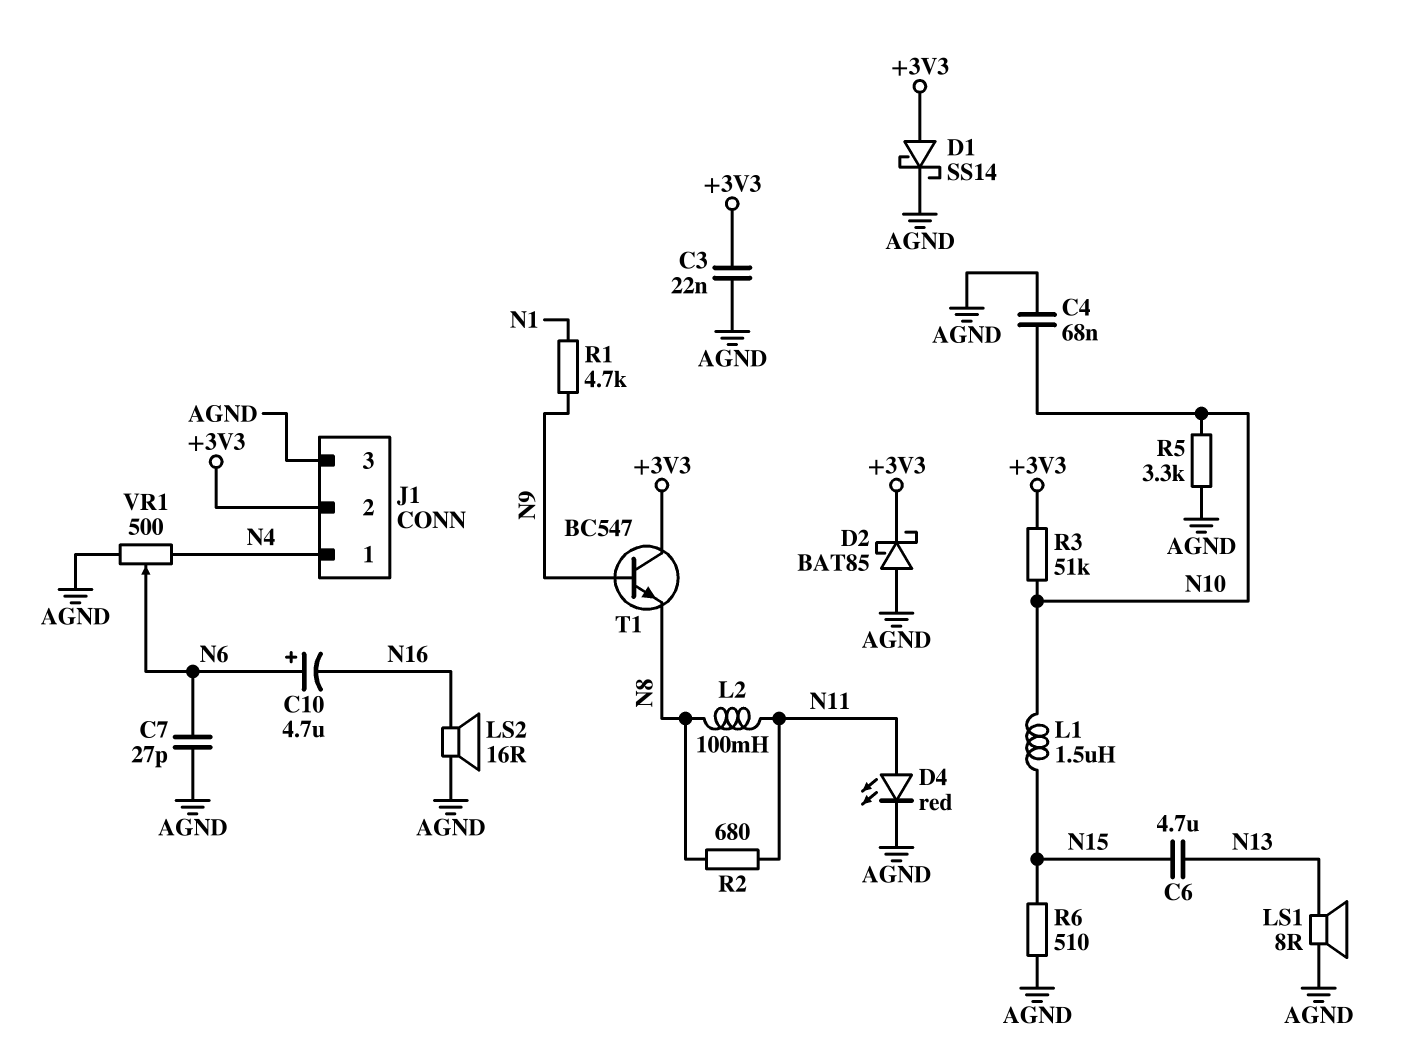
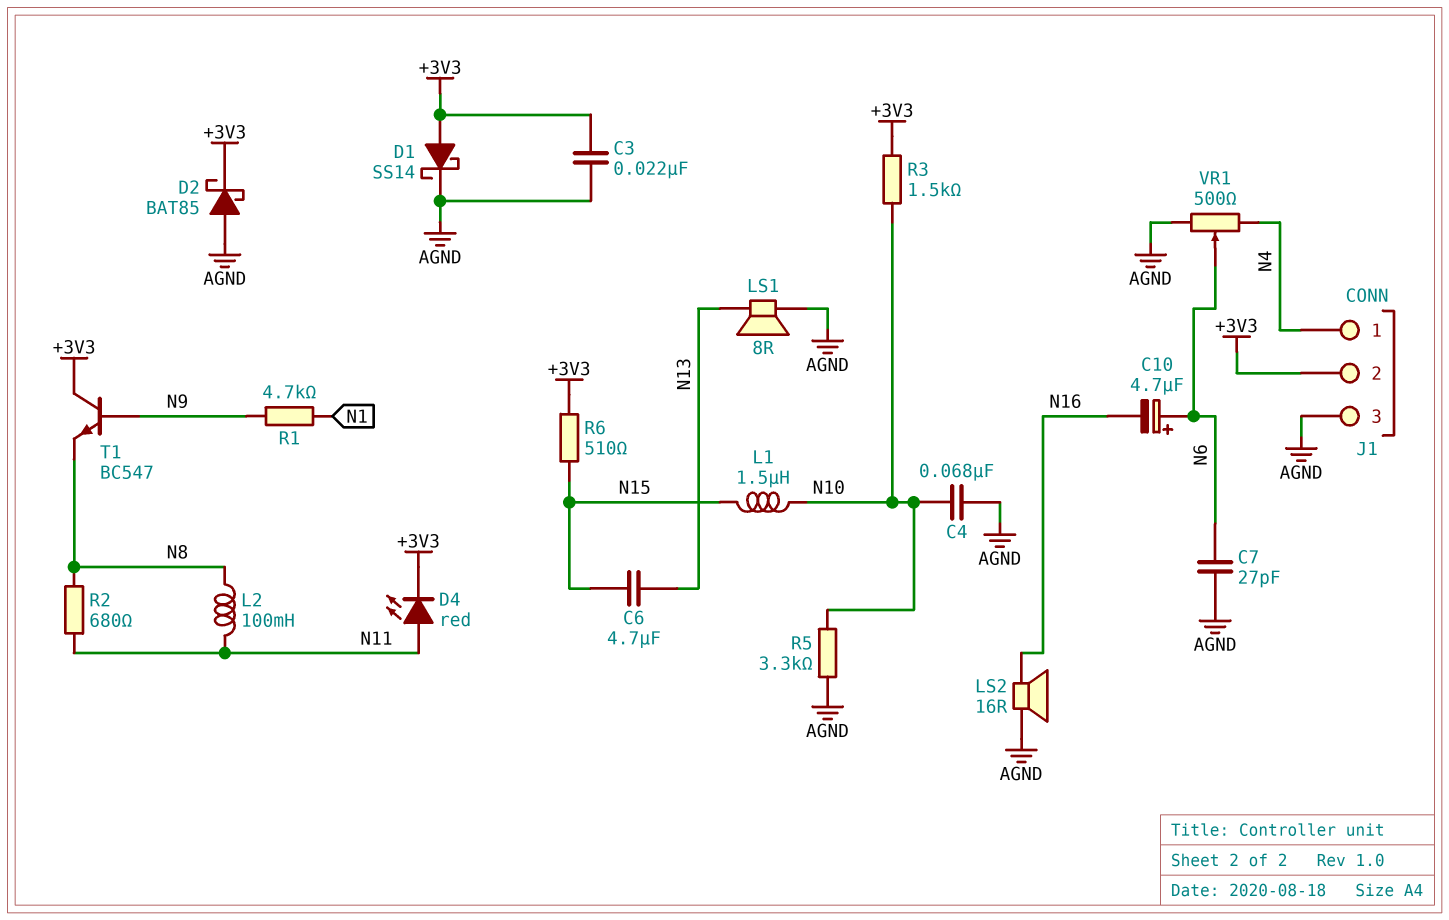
D4: LED red (A N11, K AGND) -> LED red (A N11, K +3V3)
R3: 51k (+3V3, N10) -> 1.5k (+3V3, N10)
R6: 510 (AGND, N15) -> 510 (+3V3, N15)

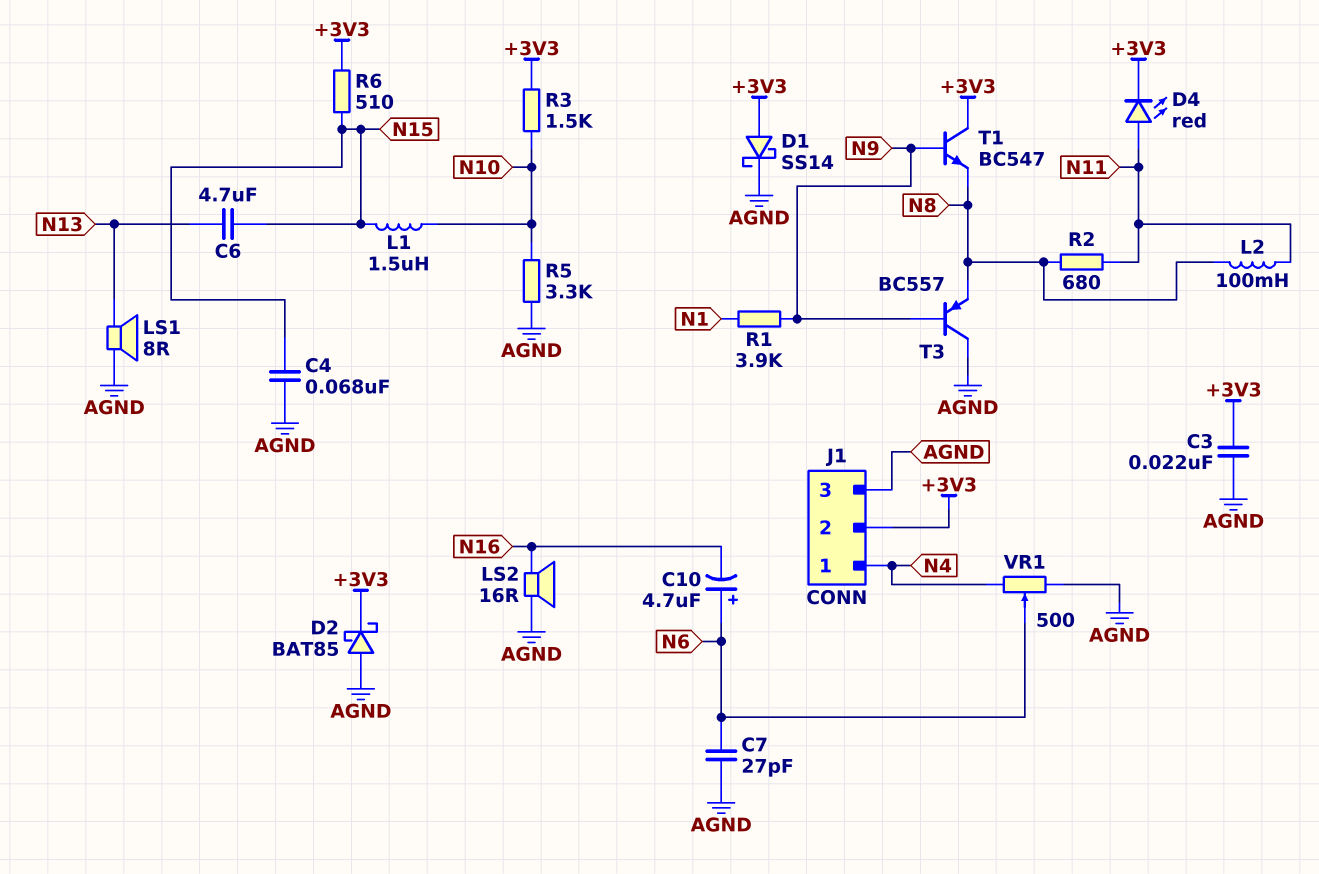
C4: 68nF (AGND, N10) -> 68nF (AGND, N15)
R1: 4.7k (N1, N9) -> 3.9k (N1, N9)
T3: none -> PNP BC557 (B N9, C AGND, E N8)

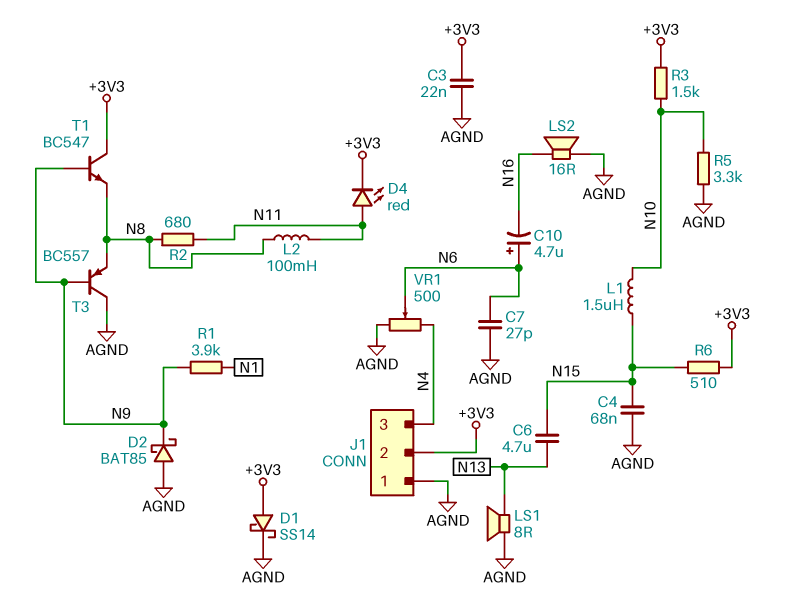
D2: schottky BAT85 (A AGND, K +3V3) -> schottky BAT85 (A AGND, K N9)
J1 pin 1: N4 -> AGND
J1 pin 3: AGND -> N4

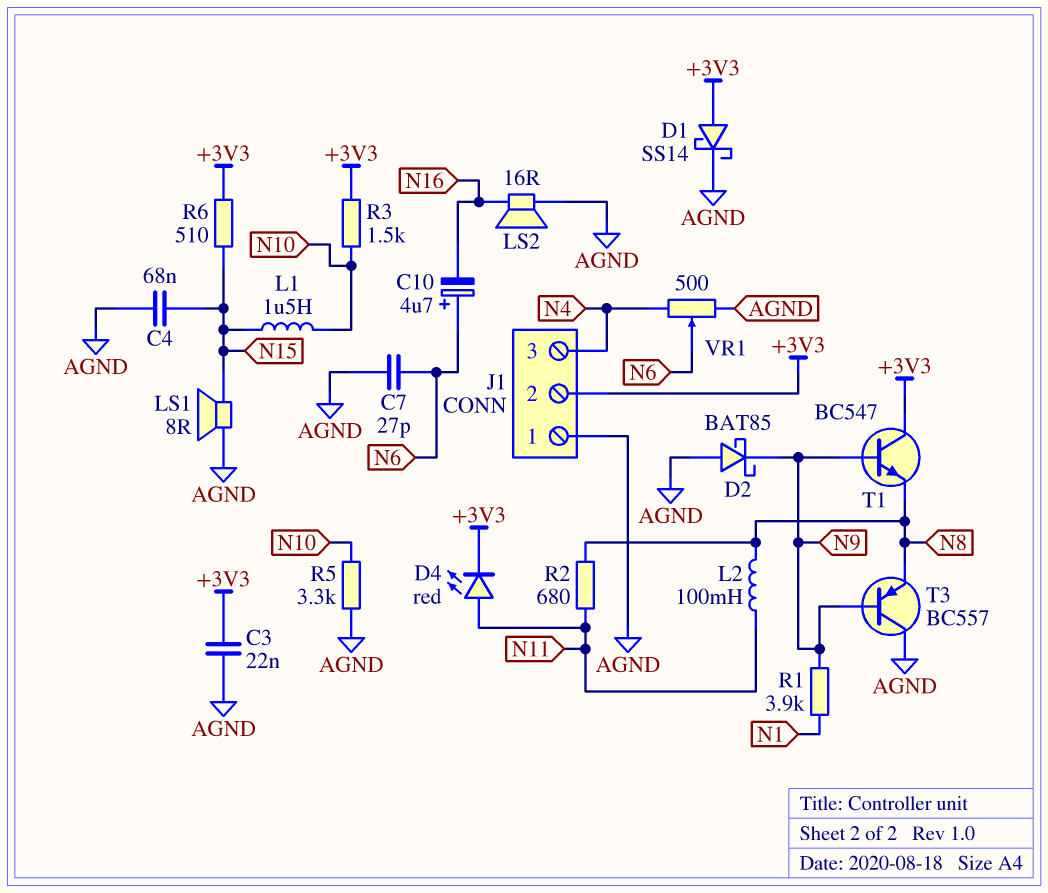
C6: 4.7uF (N13, N15) -> none
LS1: speaker 8R (AGND, N13) -> speaker 8R (AGND, N15)

